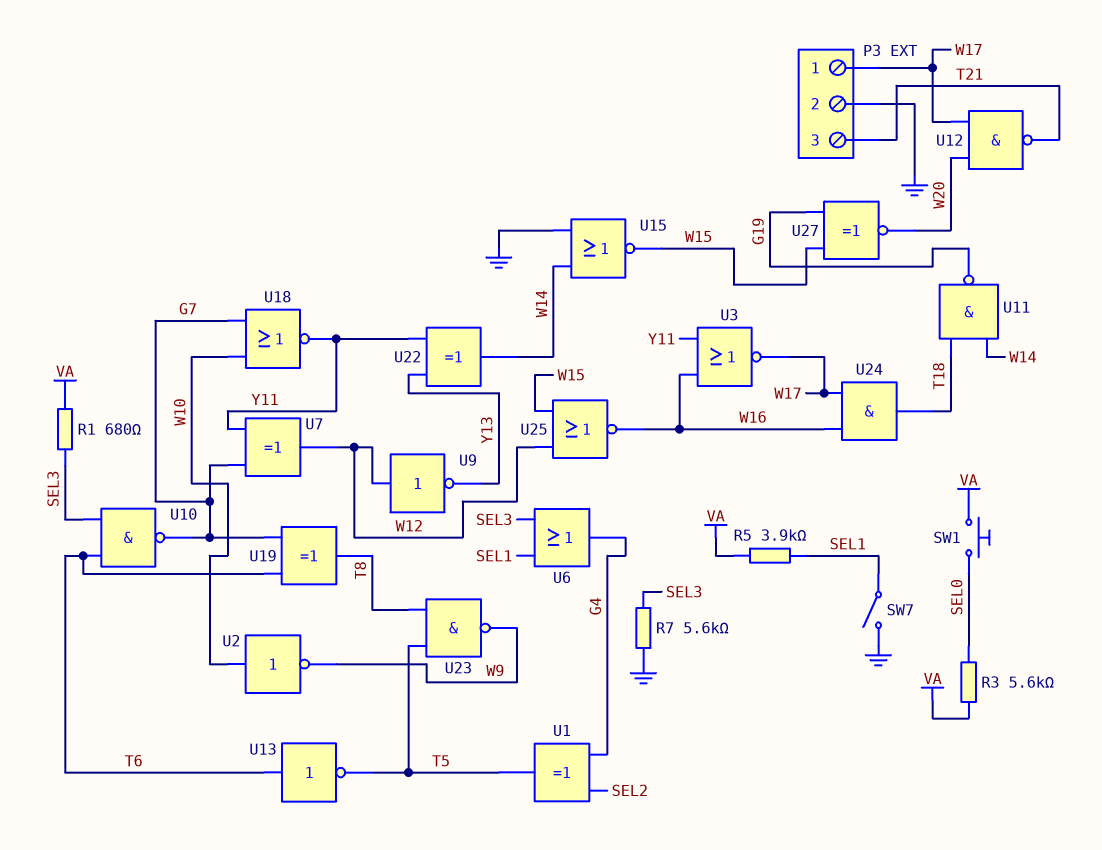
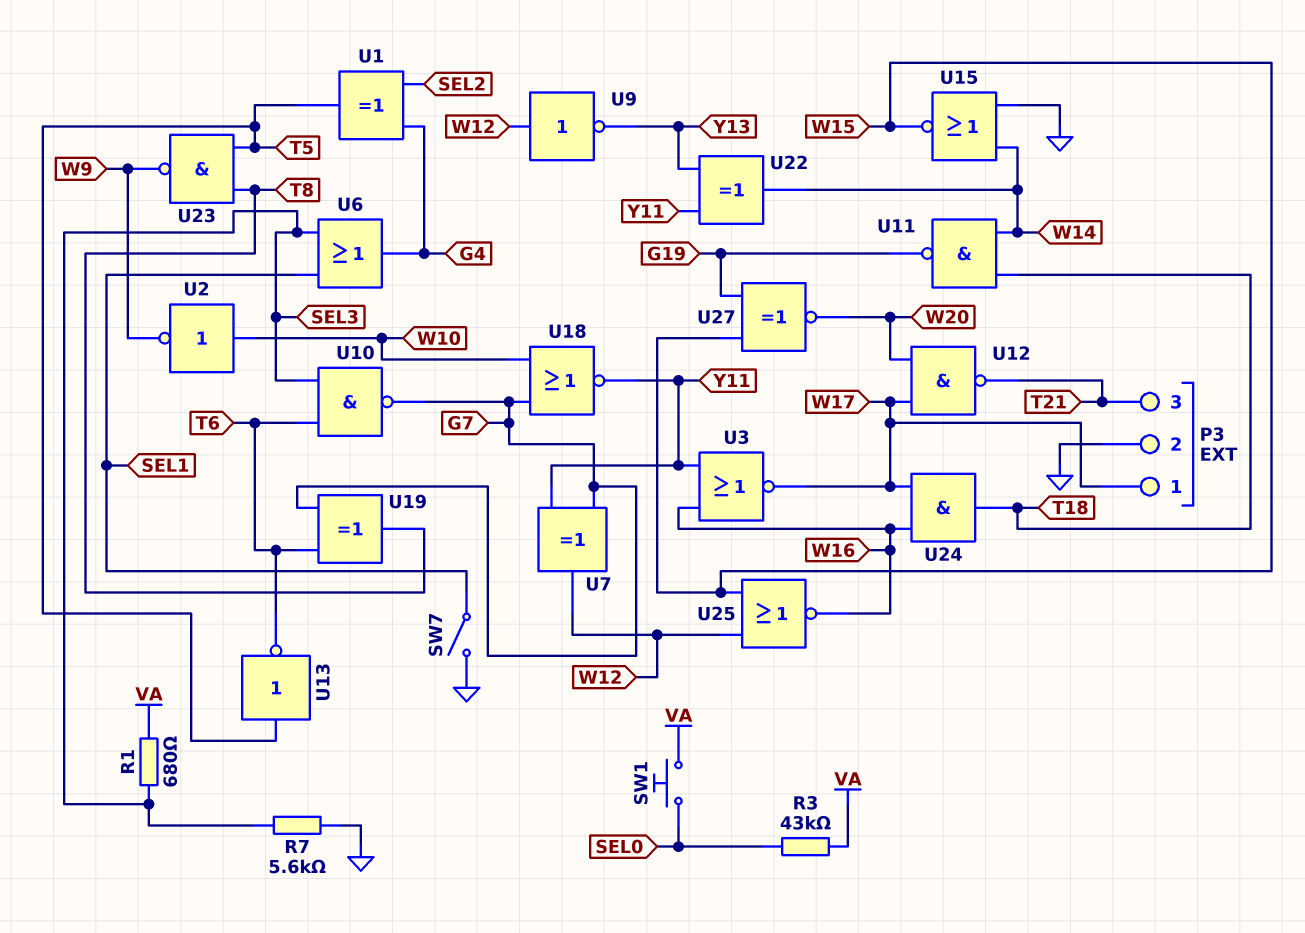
R3: 5.6k (SEL0, VA) -> 43k (SEL0, VA)
R5: 3.9k (SEL1, VA) -> none
U13: NOT (in T6, out T5) -> NOT (in T5, out T6)

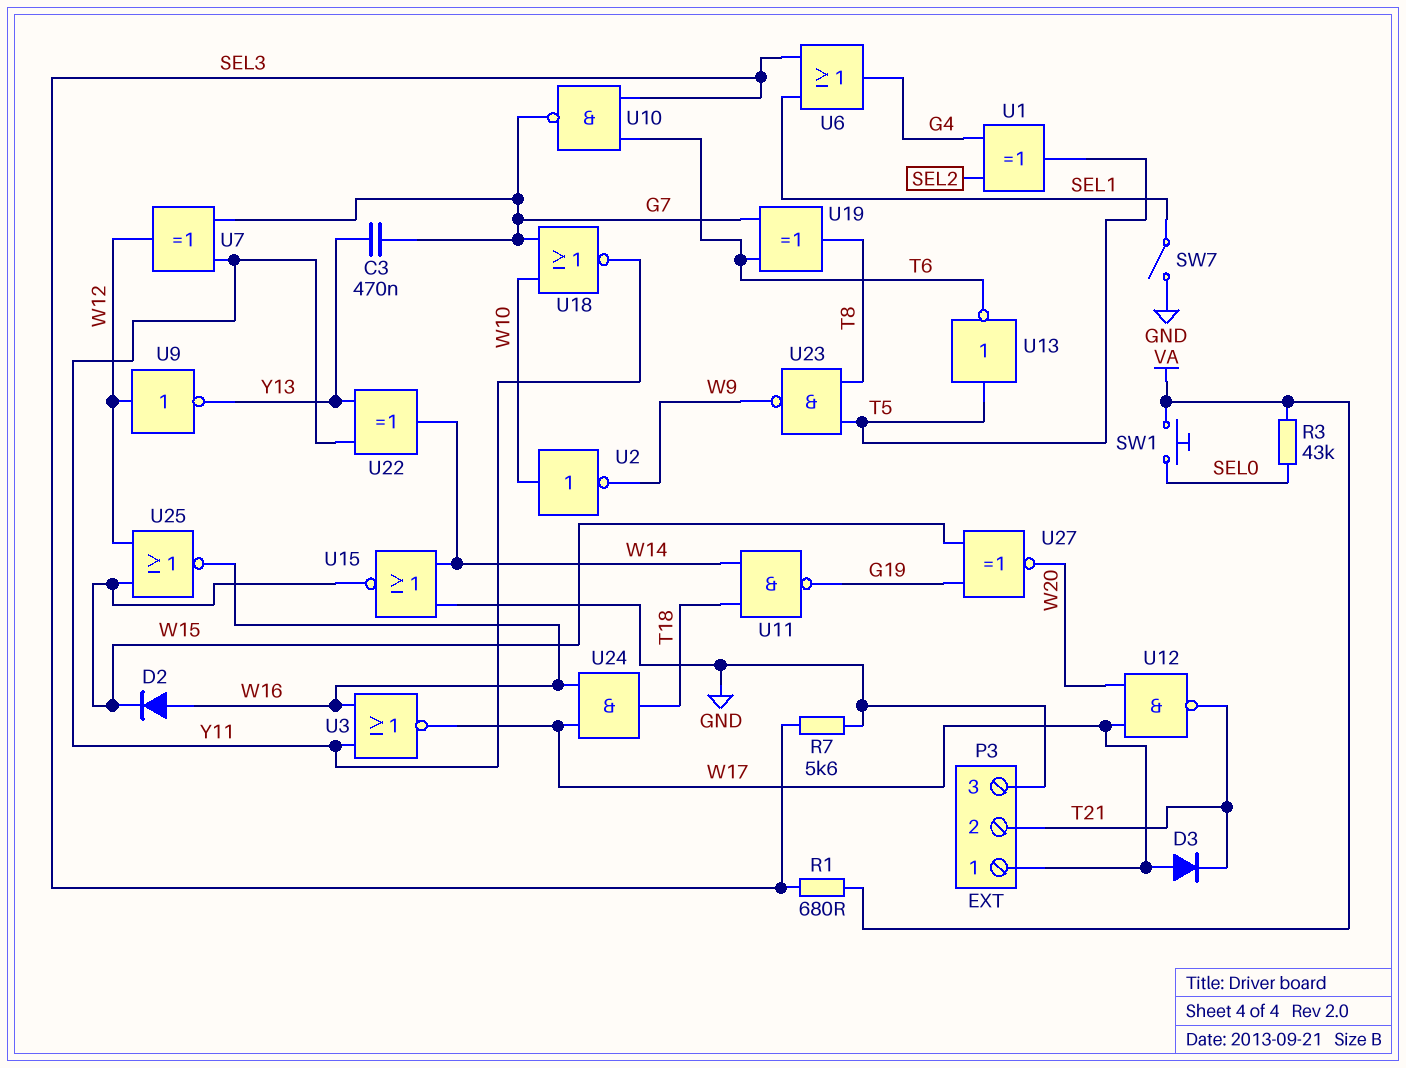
C3: none -> 470nF (G7, Y13)
D2: none -> diode (A W16, K W15)
D3: none -> diode (A W17, K T21)
P3 pin 2: GND -> T21
P3 pin 3: T21 -> GND

